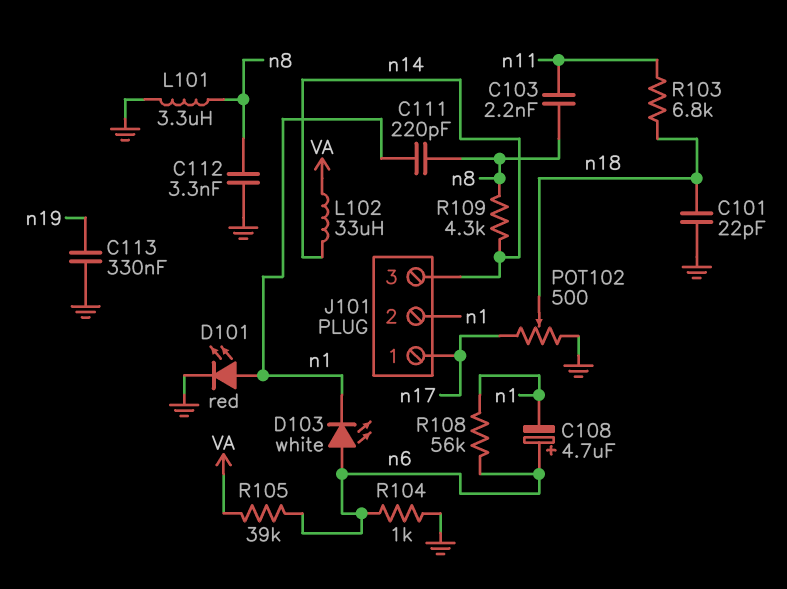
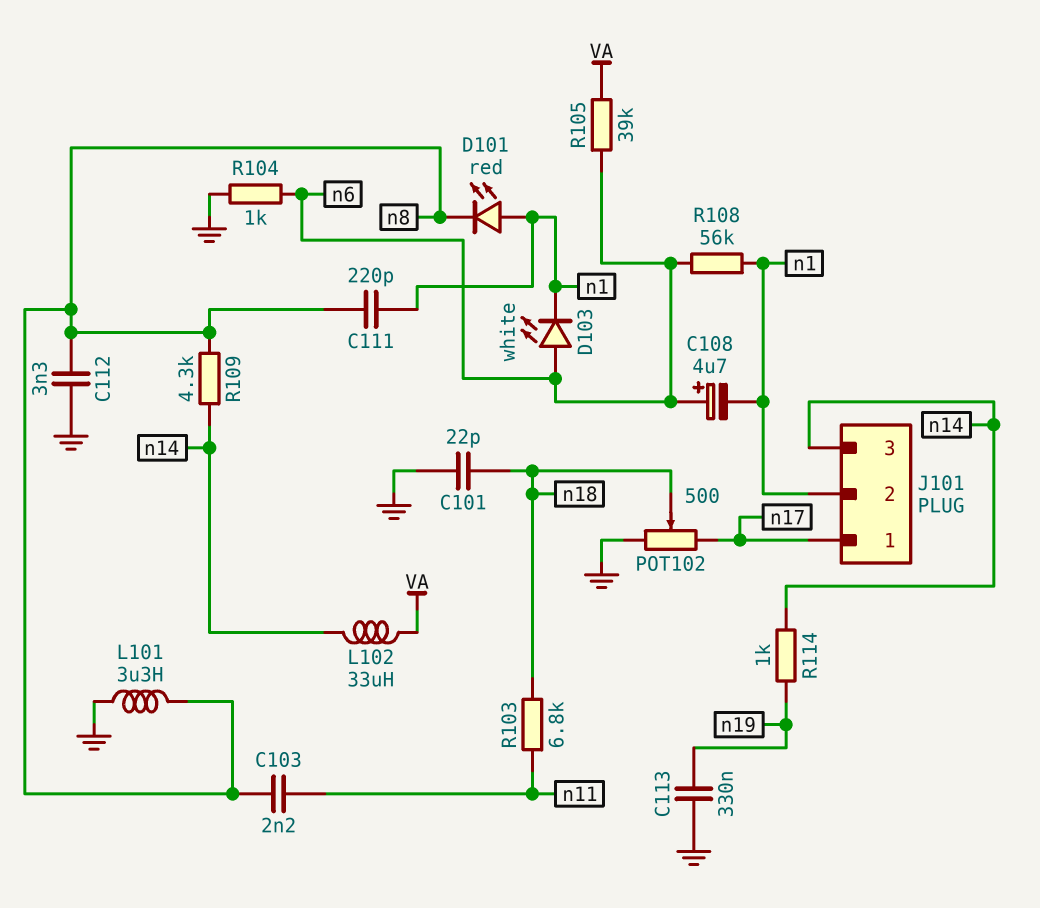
D101: LED red (A n1, K GND) -> LED red (A n1, K n8)
R114: none -> 1k (n14, n19)

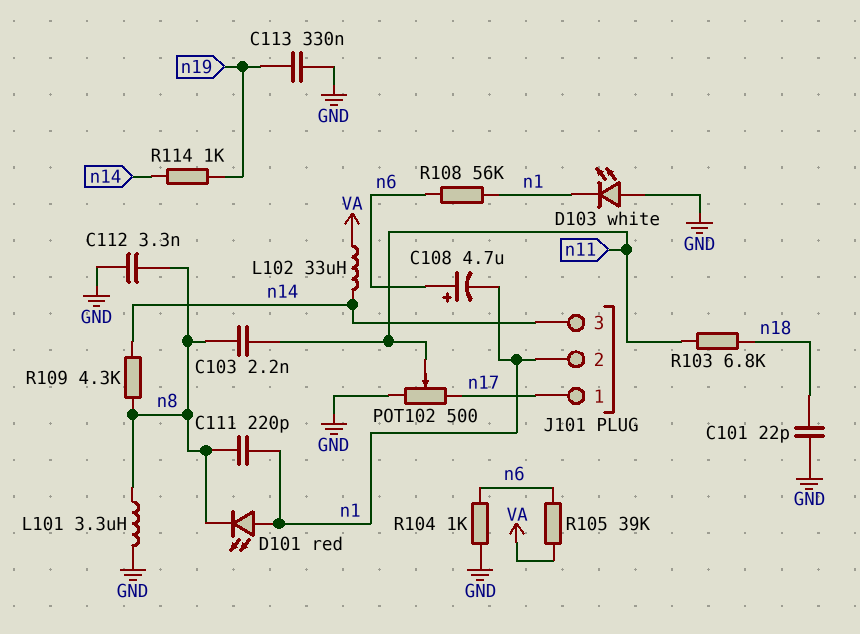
D103: LED white (A n6, K n1) -> LED white (A GND, K n1)
POT102: 500 (GND, n17, wiper n18) -> 500 (GND, n17, wiper n11)

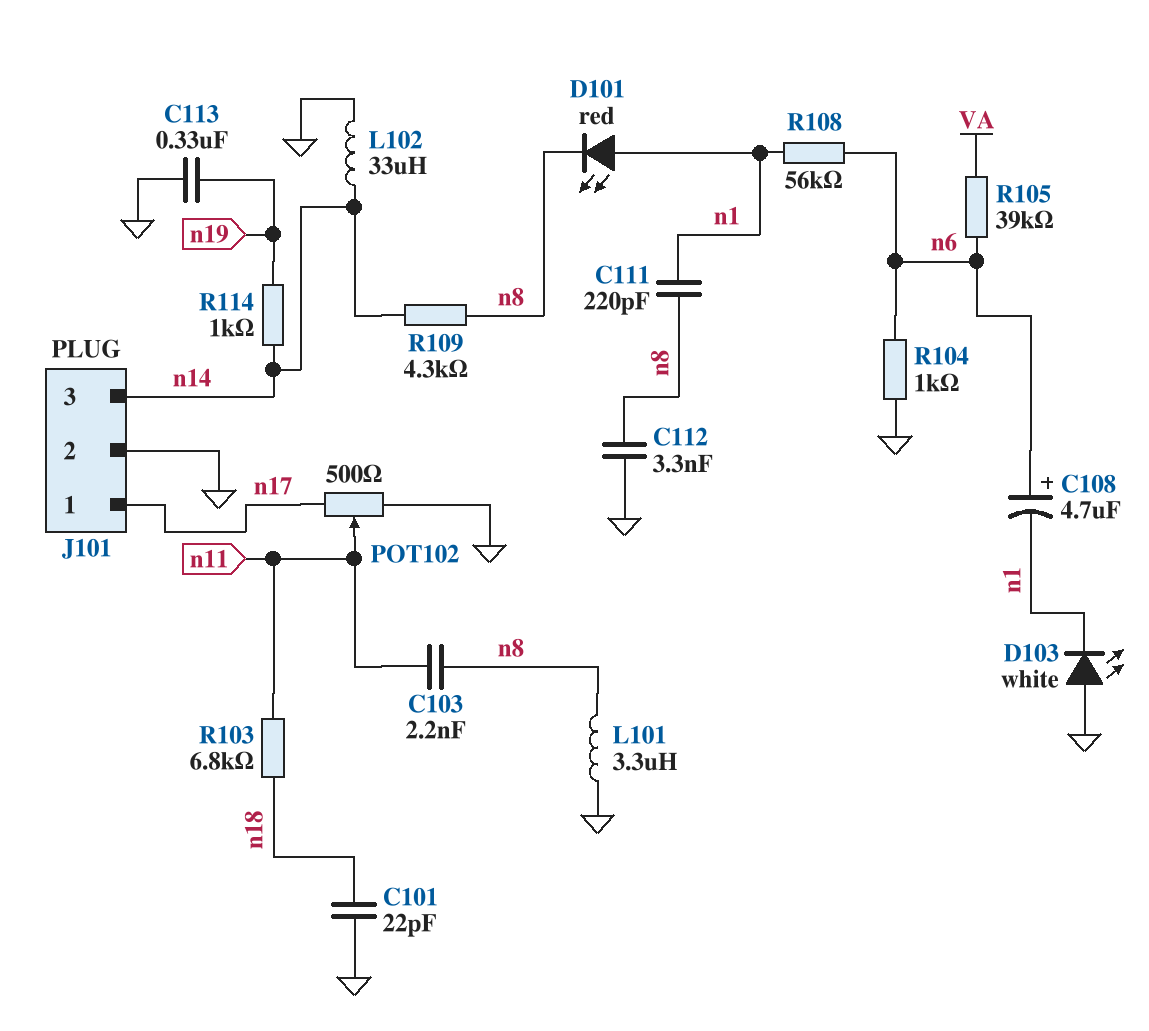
J101 pin 2: n1 -> GND
L102: 33uH (VA, n14) -> 33uH (GND, n14)

